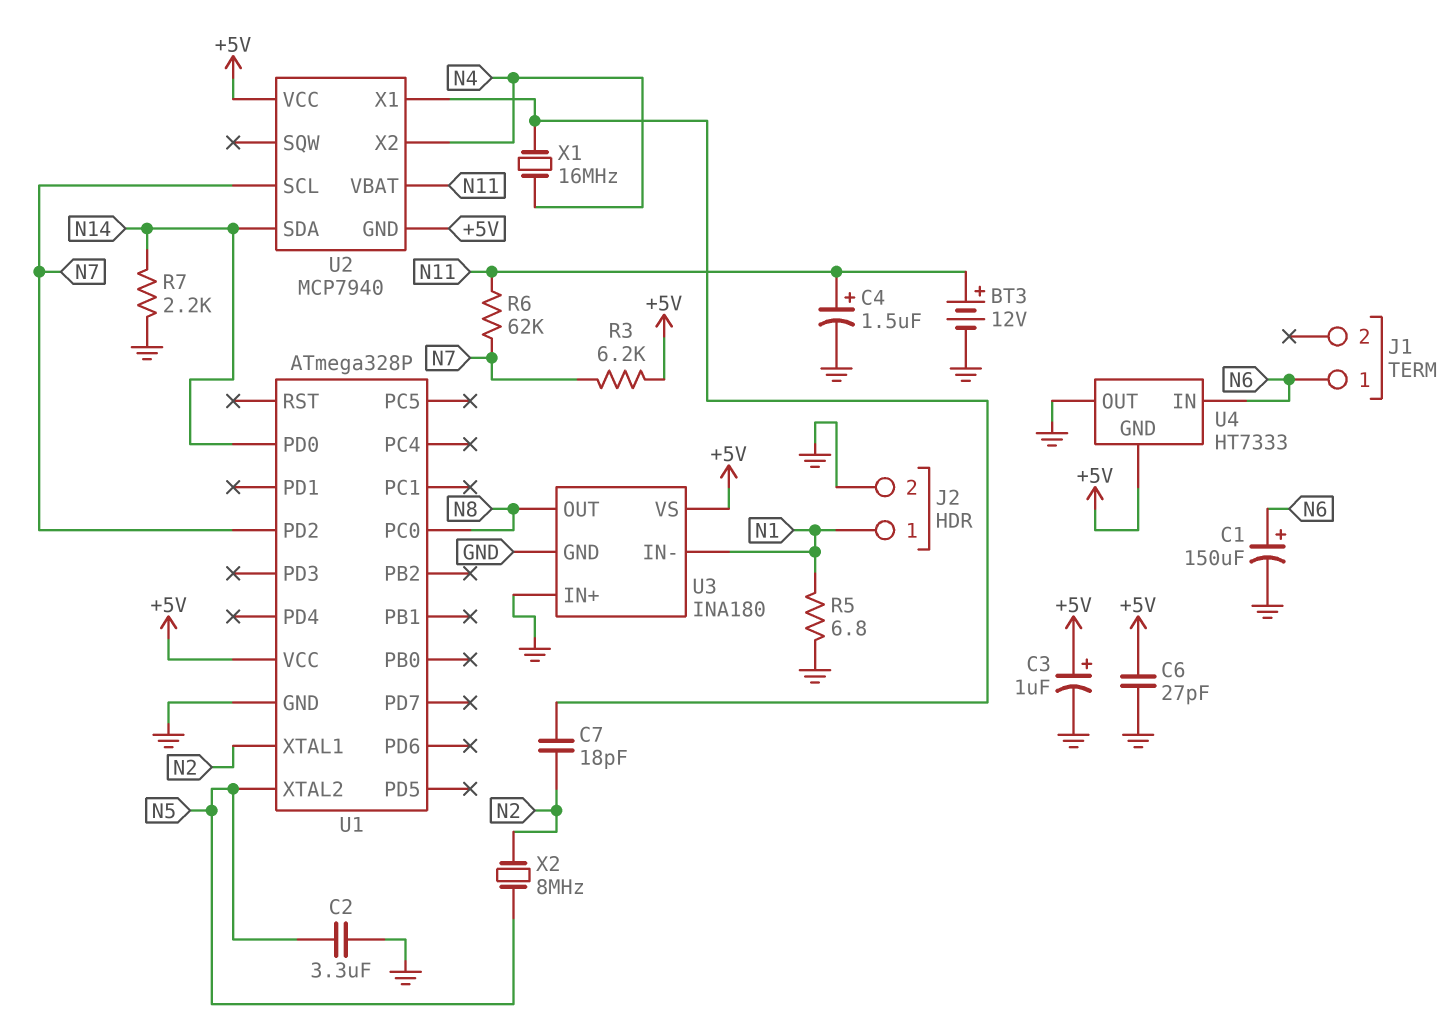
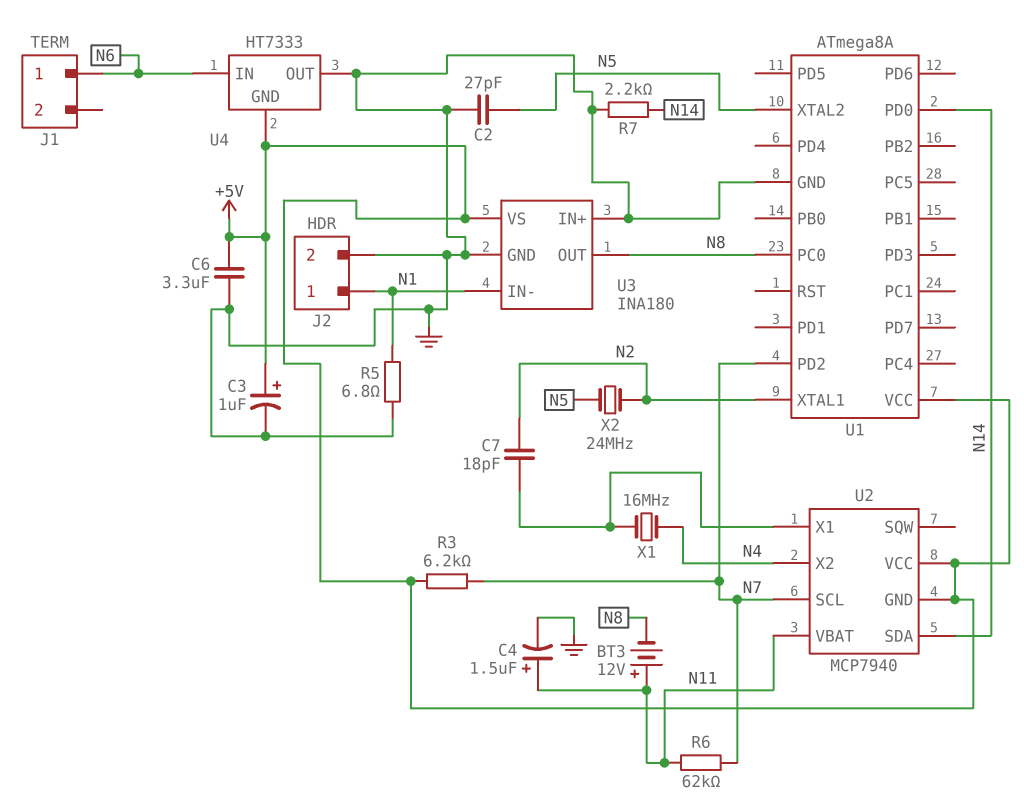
BT3: 12V (plus N11, minus GND) -> 12V (plus N11, minus N8)
C1: 150uF (plus N6, minus GND) -> none
C2: 3.3uF (GND, N5) -> 27pF (GND, N5)
C6: 27pF (+5V, GND) -> 3.3uF (+5V, GND)
U1: ATmega328P -> ATmega8A
X2: 8MHz (N2, N5) -> 24MHz (N2, N5)

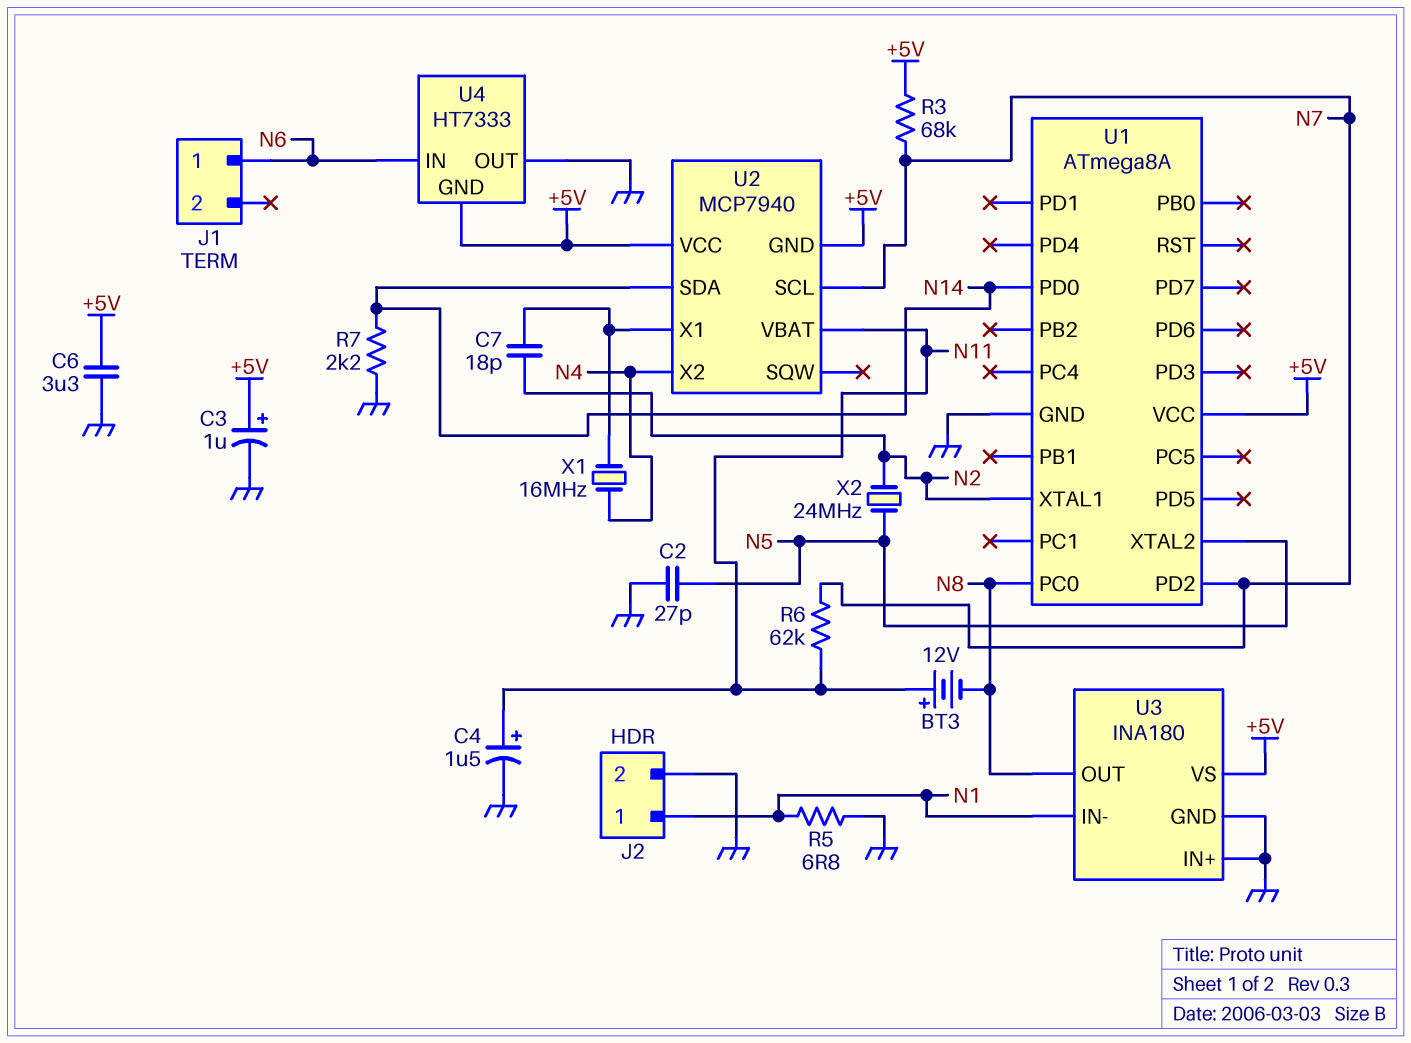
R3: 6.2k (+5V, N7) -> 68k (+5V, N7)

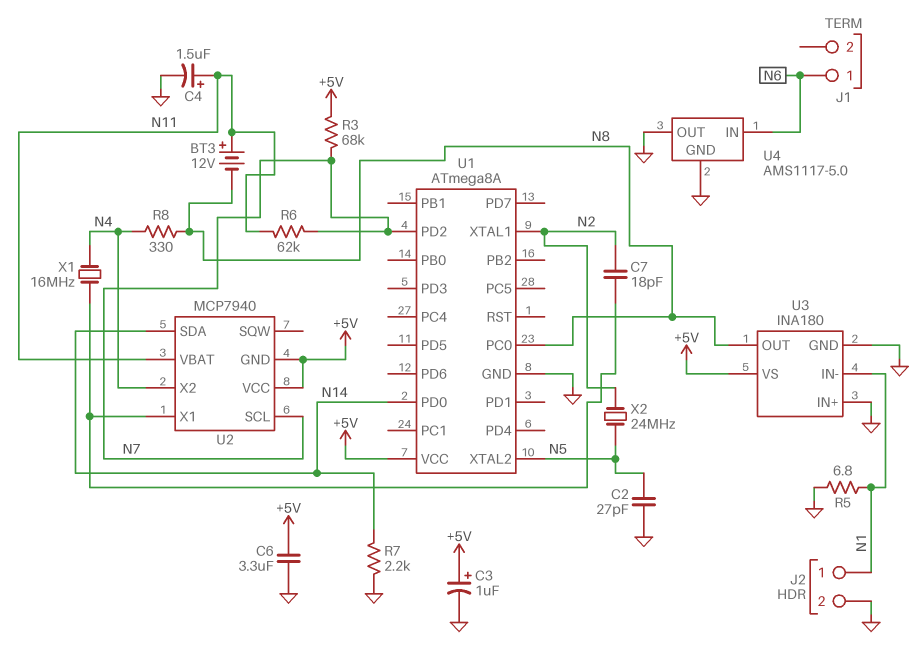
R8: none -> 330 (N4, N8)
U4: HT7333 -> AMS1117-5.0
U4 pin GND: +5V -> GND

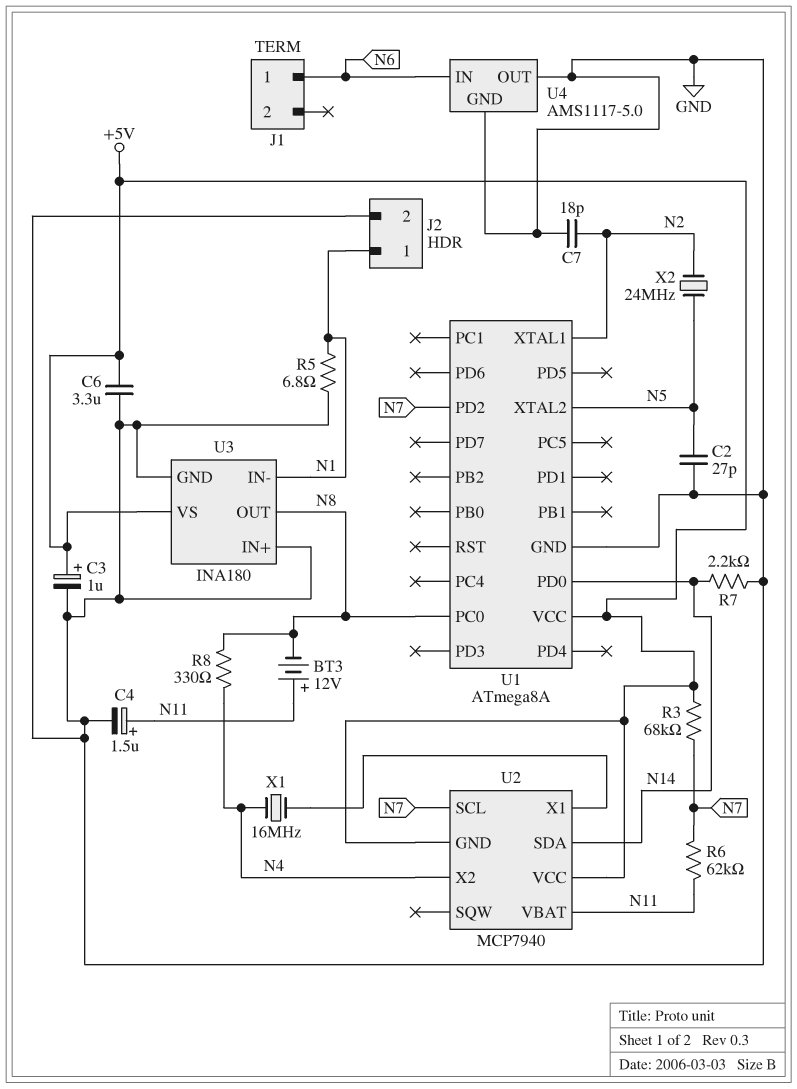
C7: 18pF (N2, U2/X1) -> 18pF (GND, N2)

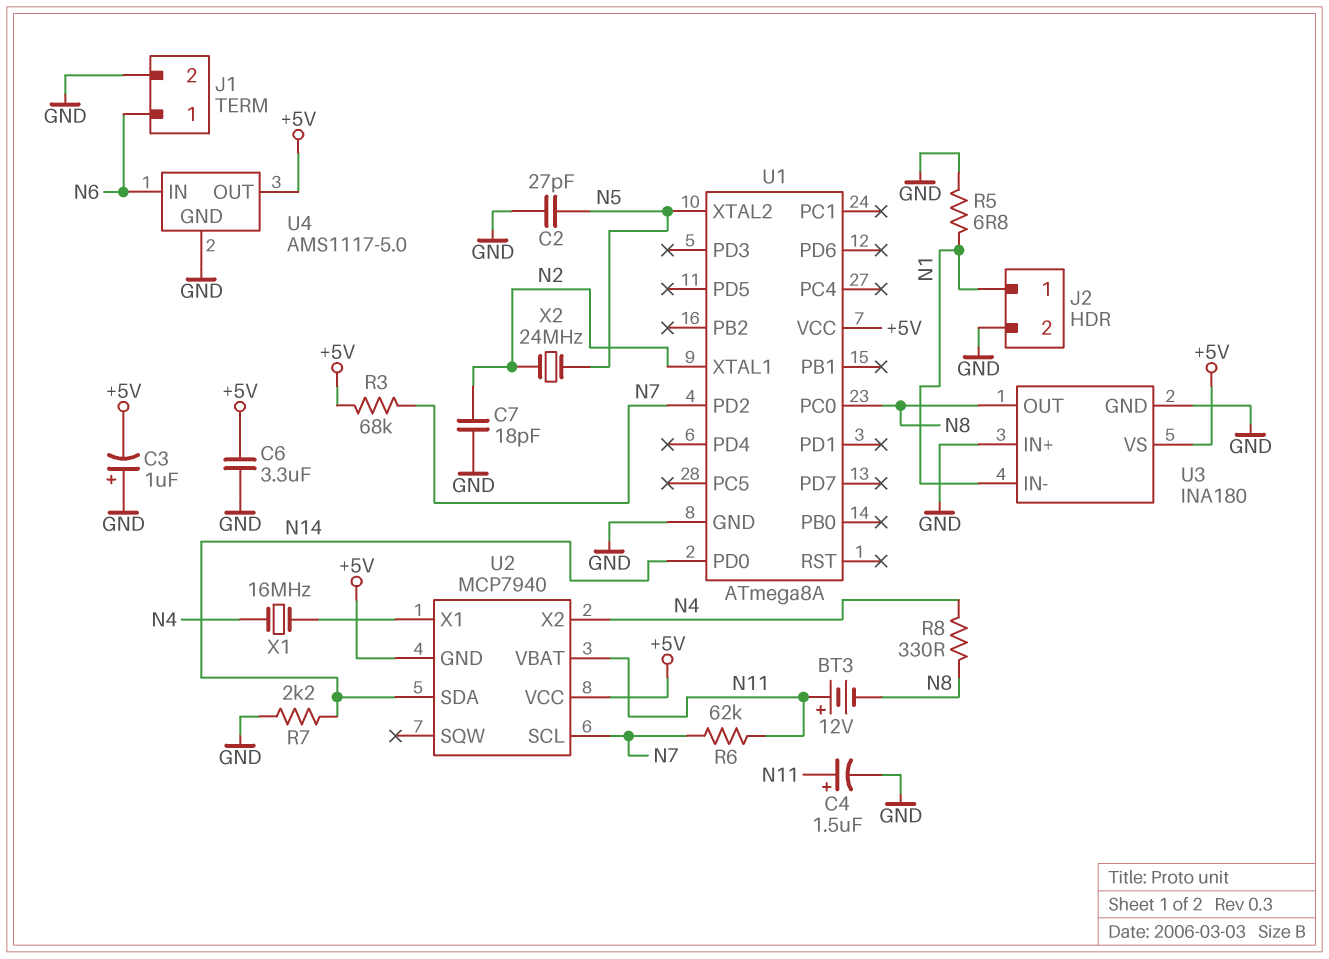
C3: 1uF (plus +5V, minus GND) -> 1uF (plus GND, minus +5V)
J1 pin 2: none -> GND
U4 pin OUT: GND -> +5V

